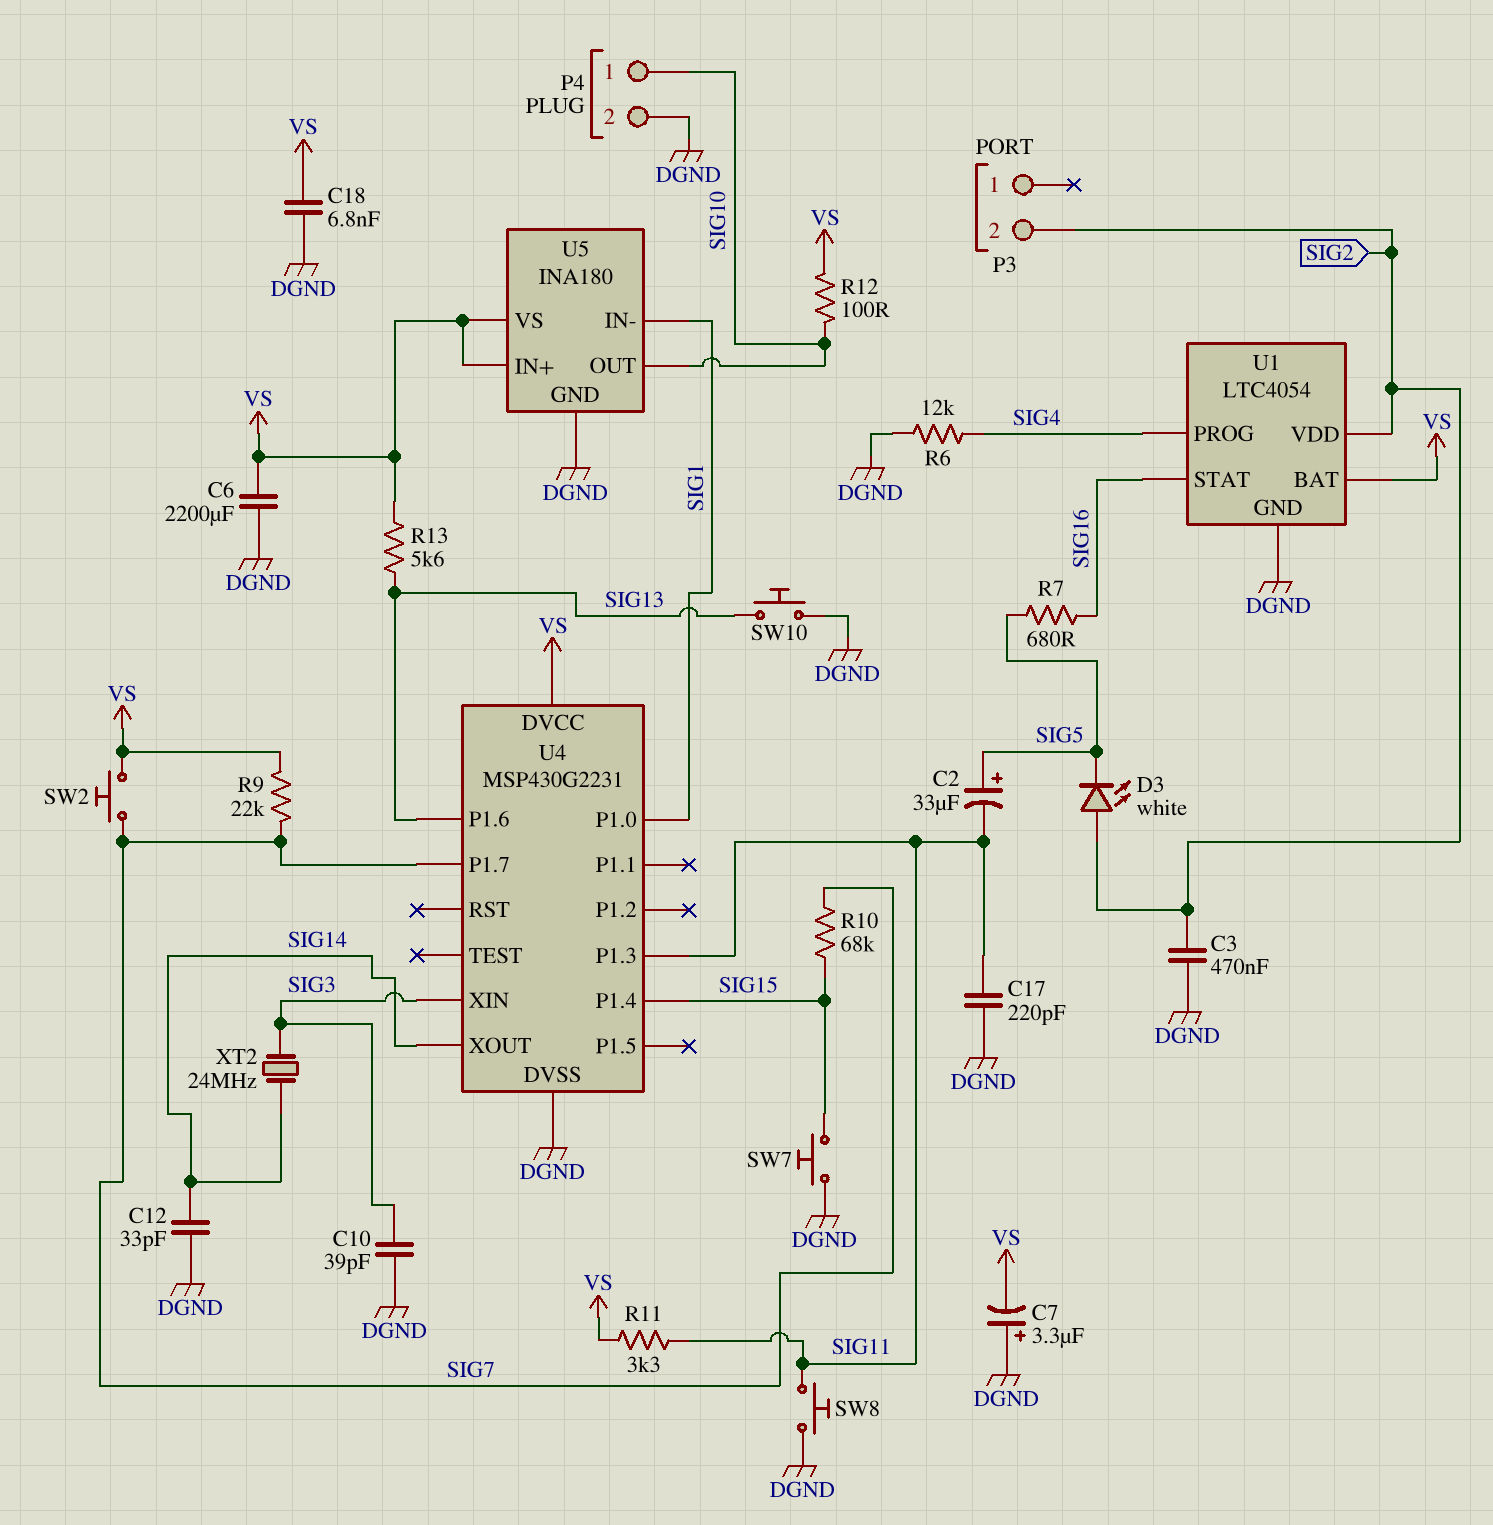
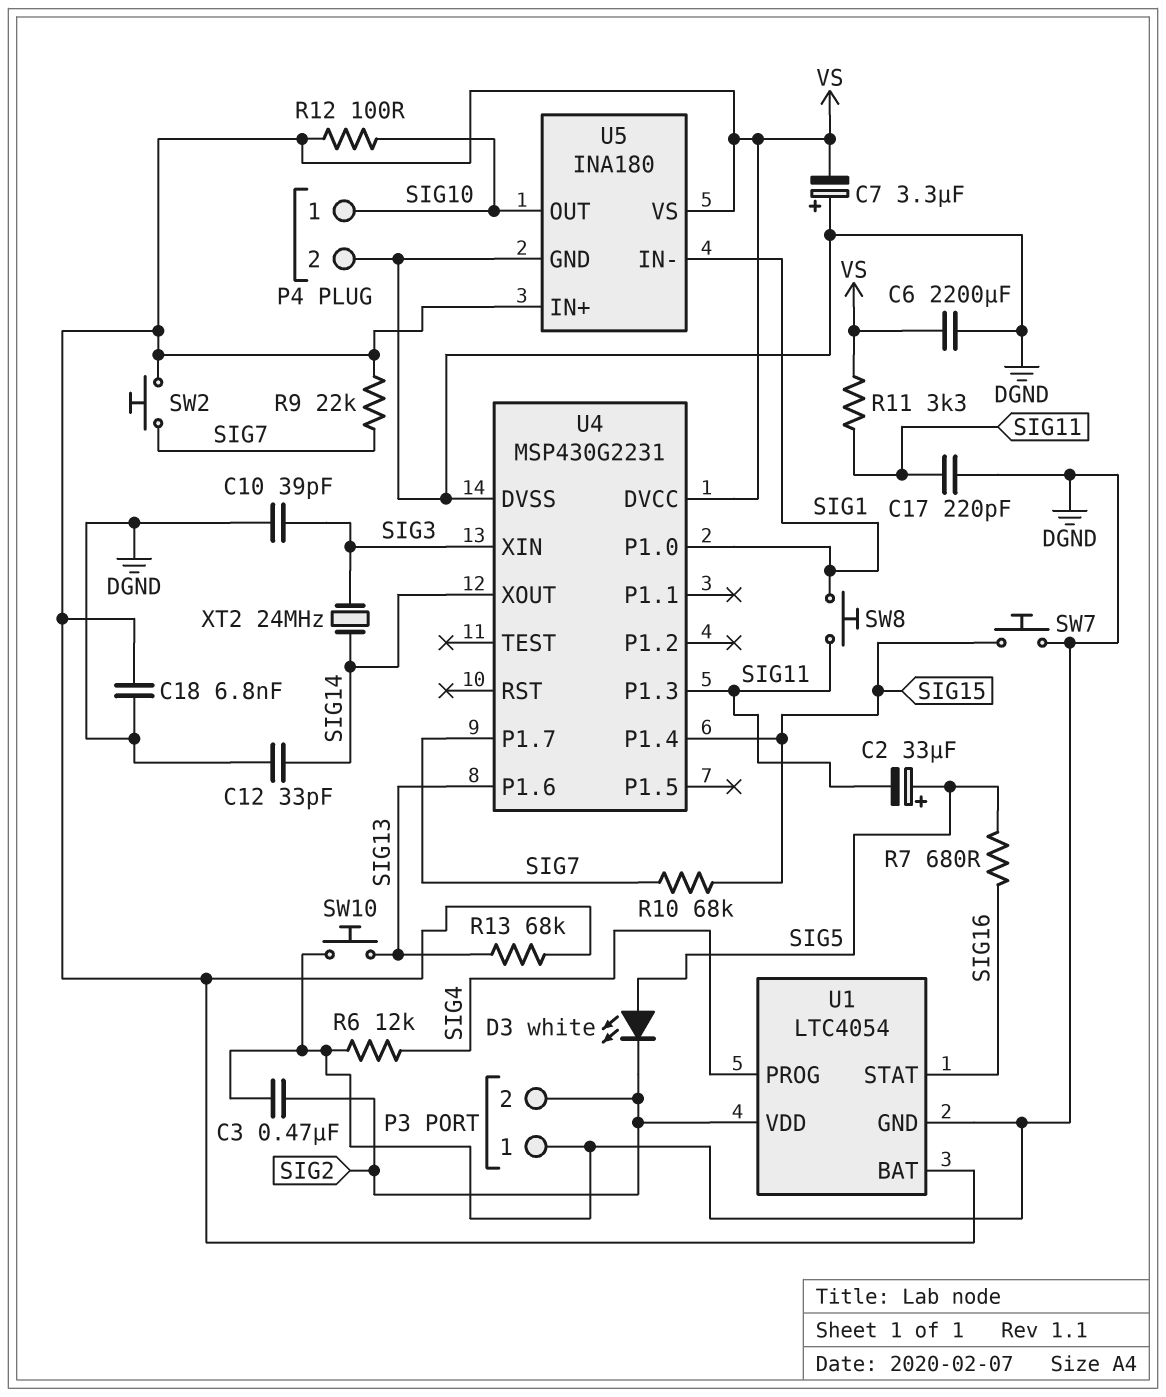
D3: LED white (A SIG2, K SIG5) -> LED white (A SIG5, K SIG2)
P3 pin 1: none -> DGND
R13: 5.6k (SIG13, VS) -> 68k (SIG13, VS)
SW8: button (DGND, SIG11) -> button (SIG1, SIG11)

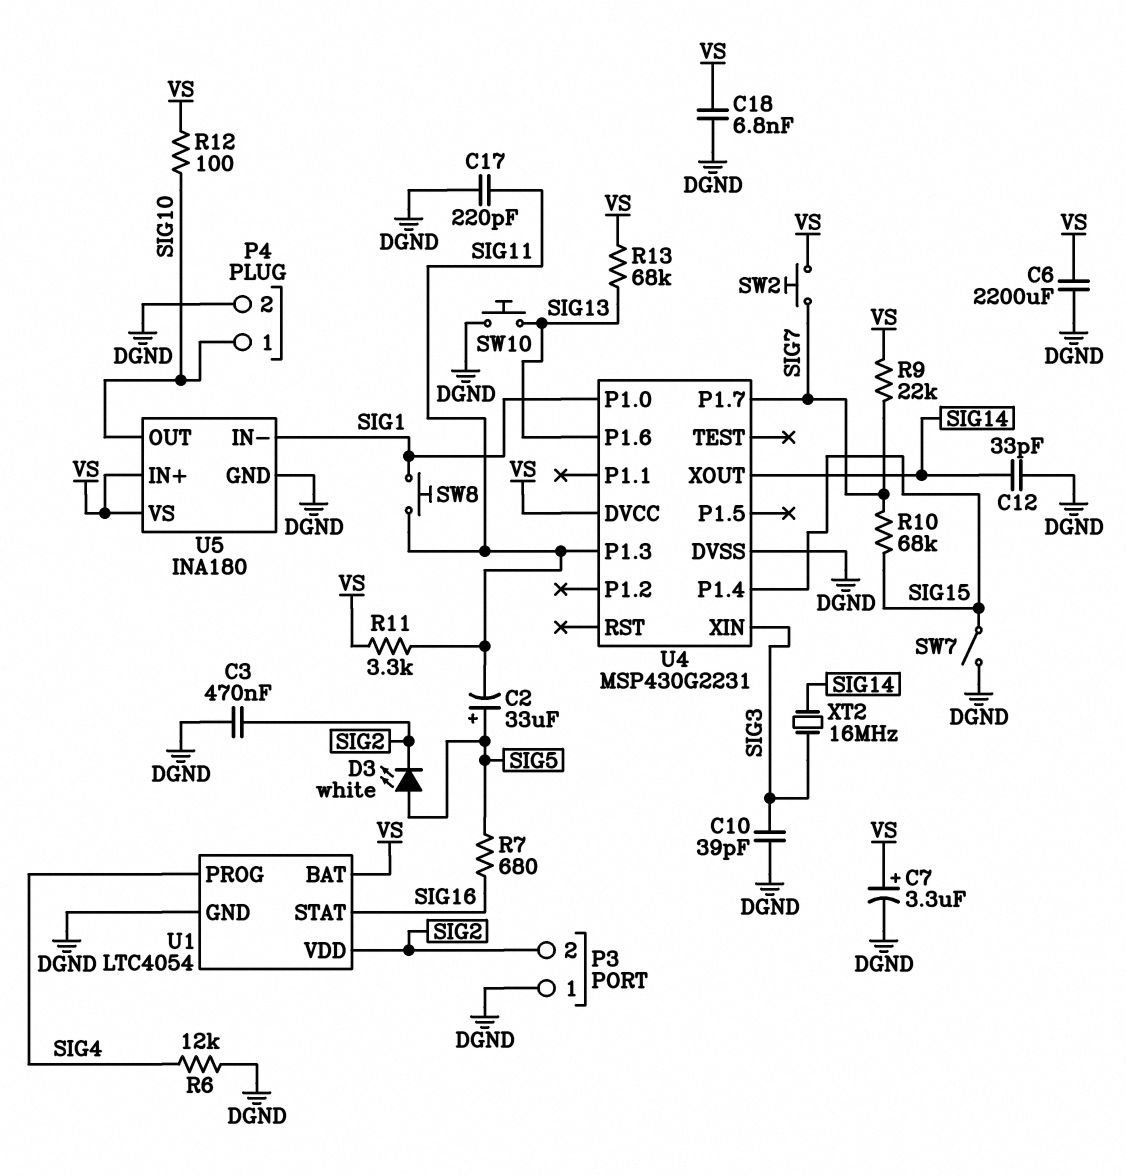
C7: 3.3uF (plus DGND, minus VS) -> 3.3uF (plus VS, minus DGND)
SW7: button (DGND, SIG15) -> switch (DGND, SIG15)
XT2: 24MHz (SIG3, SIG14) -> 16MHz (SIG3, SIG14)

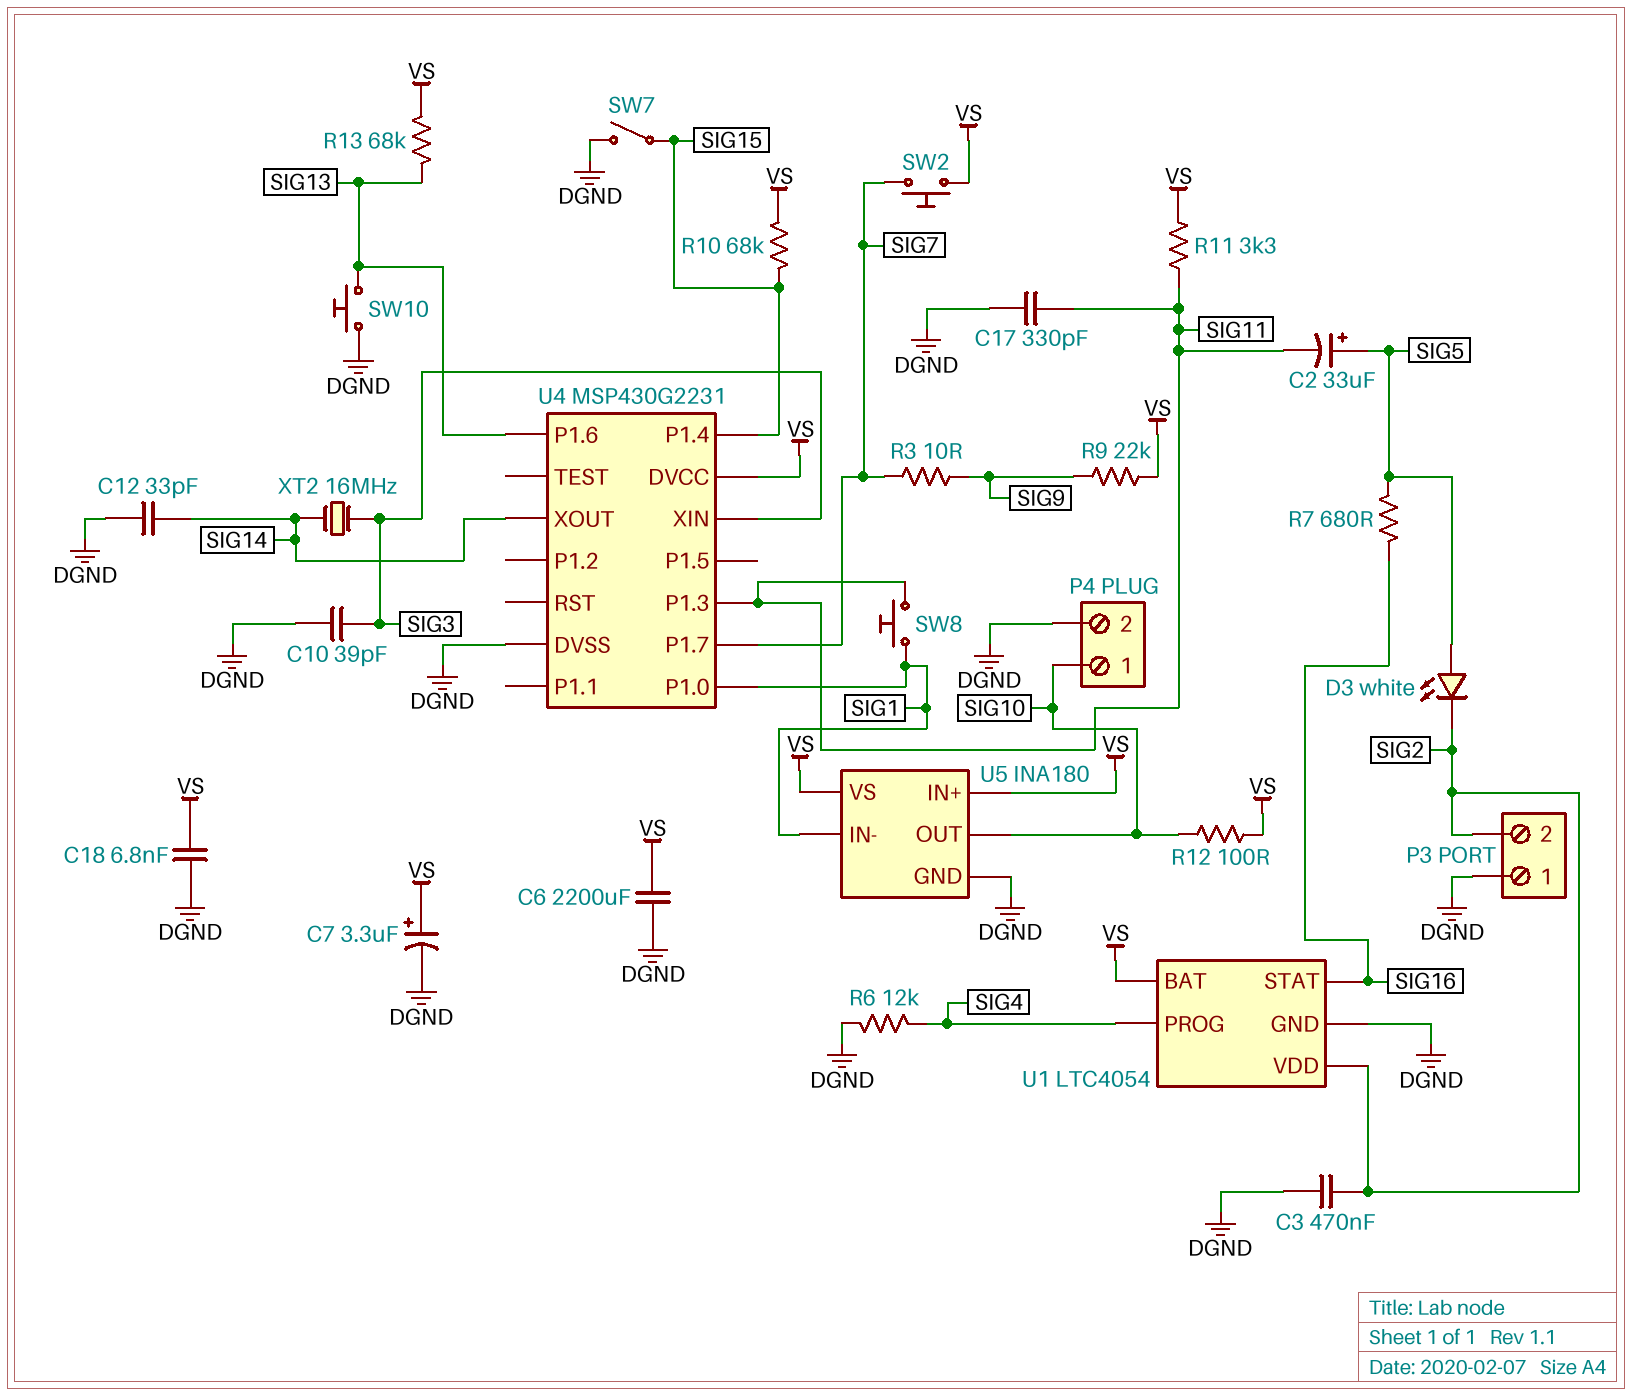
C17: 220pF (DGND, SIG11) -> 330pF (DGND, SIG11)
R3: none -> 10 (SIG7, SIG9)
R9: 22k (SIG7, VS) -> 22k (SIG9, VS)
R10: 68k (SIG7, SIG15) -> 68k (SIG15, VS)

